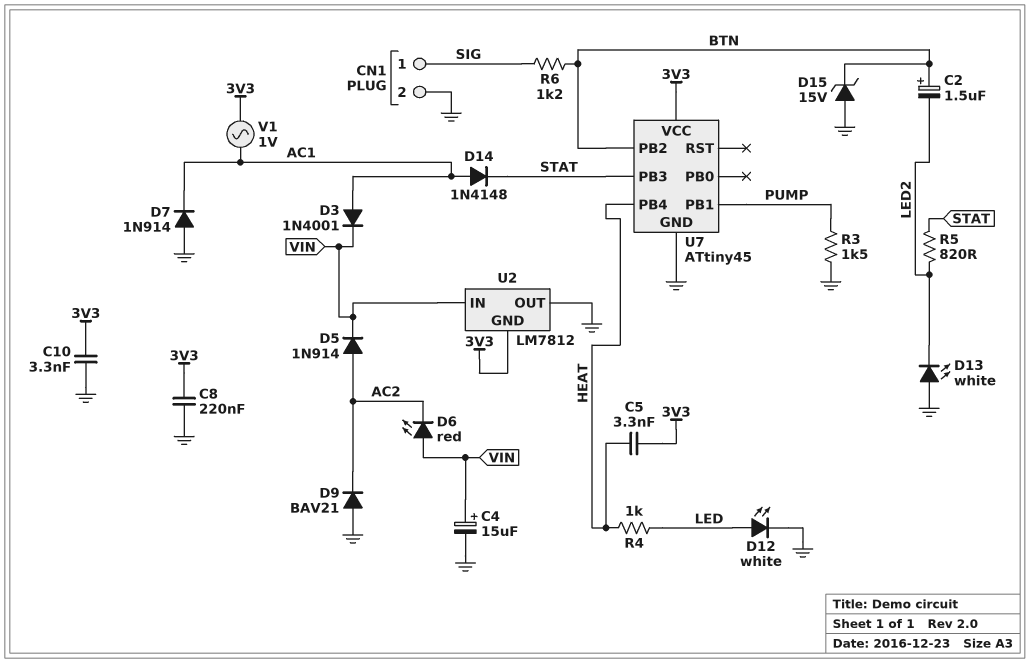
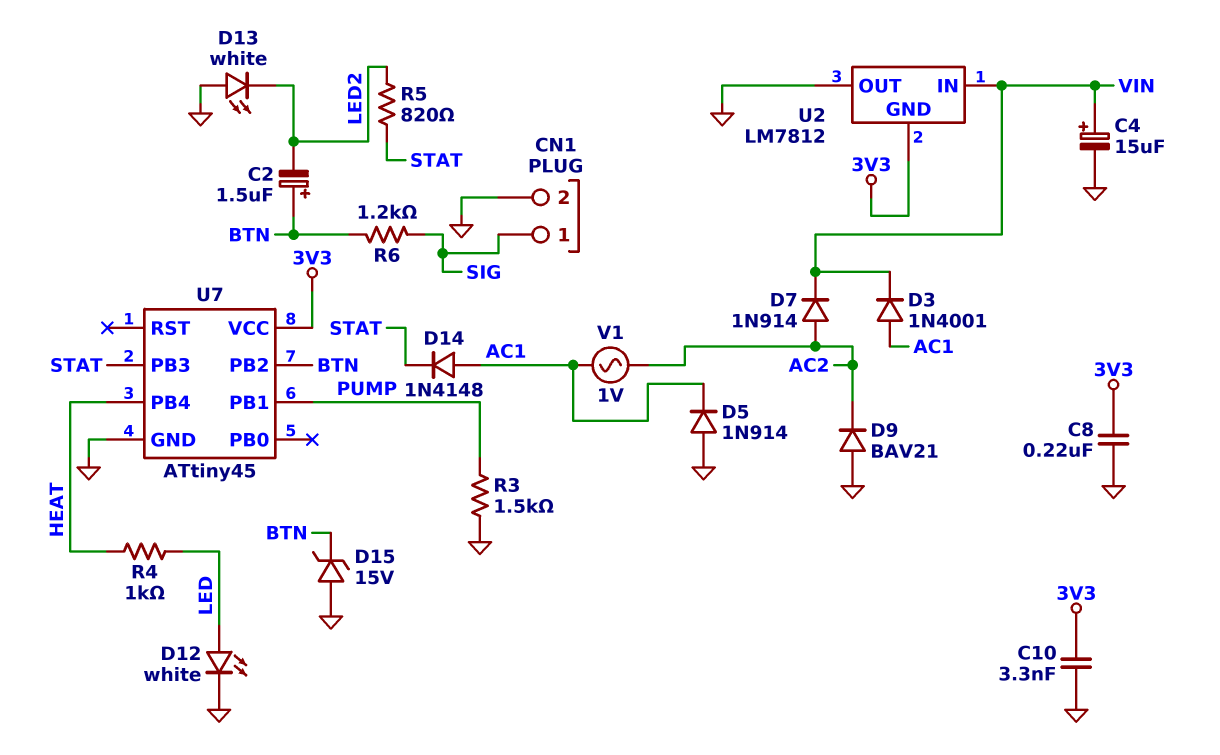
C5: 3.3nF (3V3, HEAT) -> none
D5: diode 1N914 (A AC2, K VIN) -> diode 1N914 (A GND, K AC1)
D6: LED red (A VIN, K AC2) -> none
D7: diode 1N914 (A GND, K AC1) -> diode 1N914 (A AC2, K VIN)
V1: AC 1V (3V3, AC1) -> AC 1V (AC1, AC2)

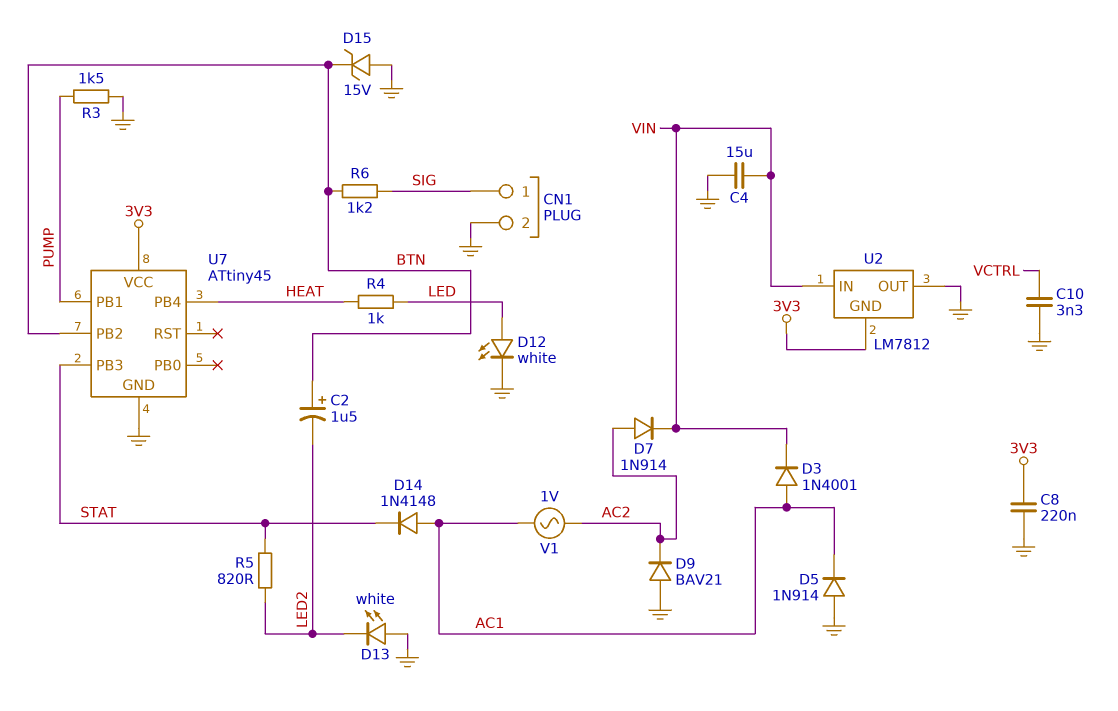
C4: 15uF (plus VIN, minus GND) -> 15uF (GND, VIN)
C10: 3.3nF (3V3, GND) -> 3.3nF (GND, VCTRL)

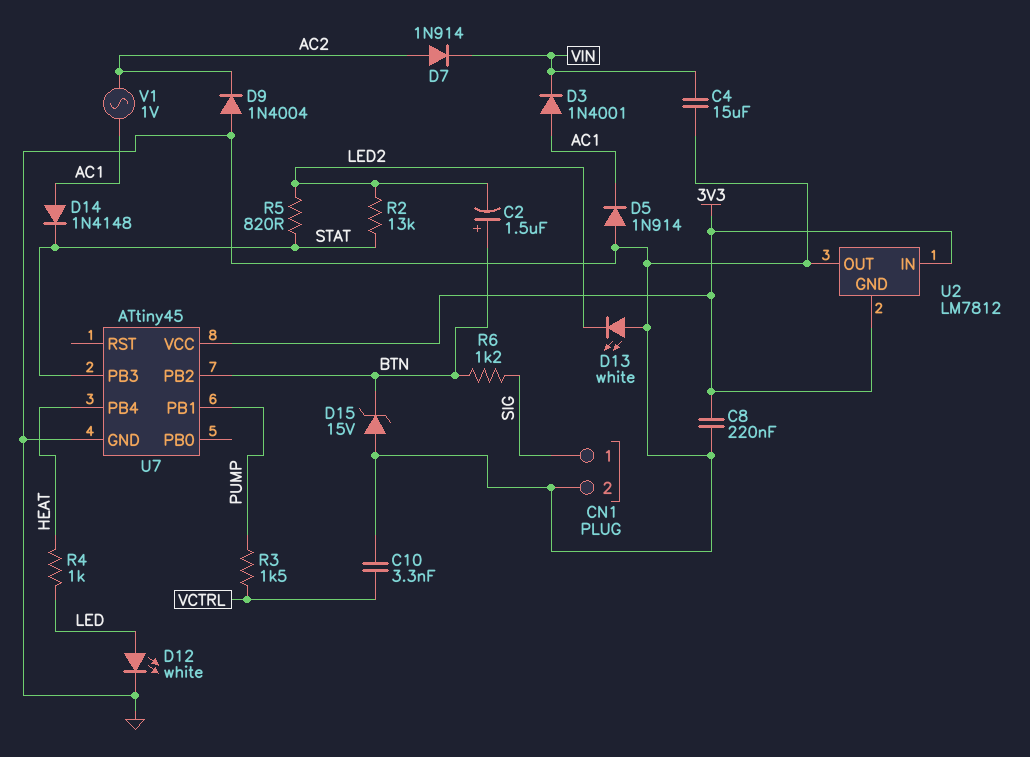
D9: diode BAV21 (A GND, K AC2) -> diode 1N4004 (A GND, K AC2)
R2: none -> 13k (LED2, STAT)
R3: 1.5k (GND, PUMP) -> 1.5k (PUMP, VCTRL)
U2 pin IN: VIN -> 3V3

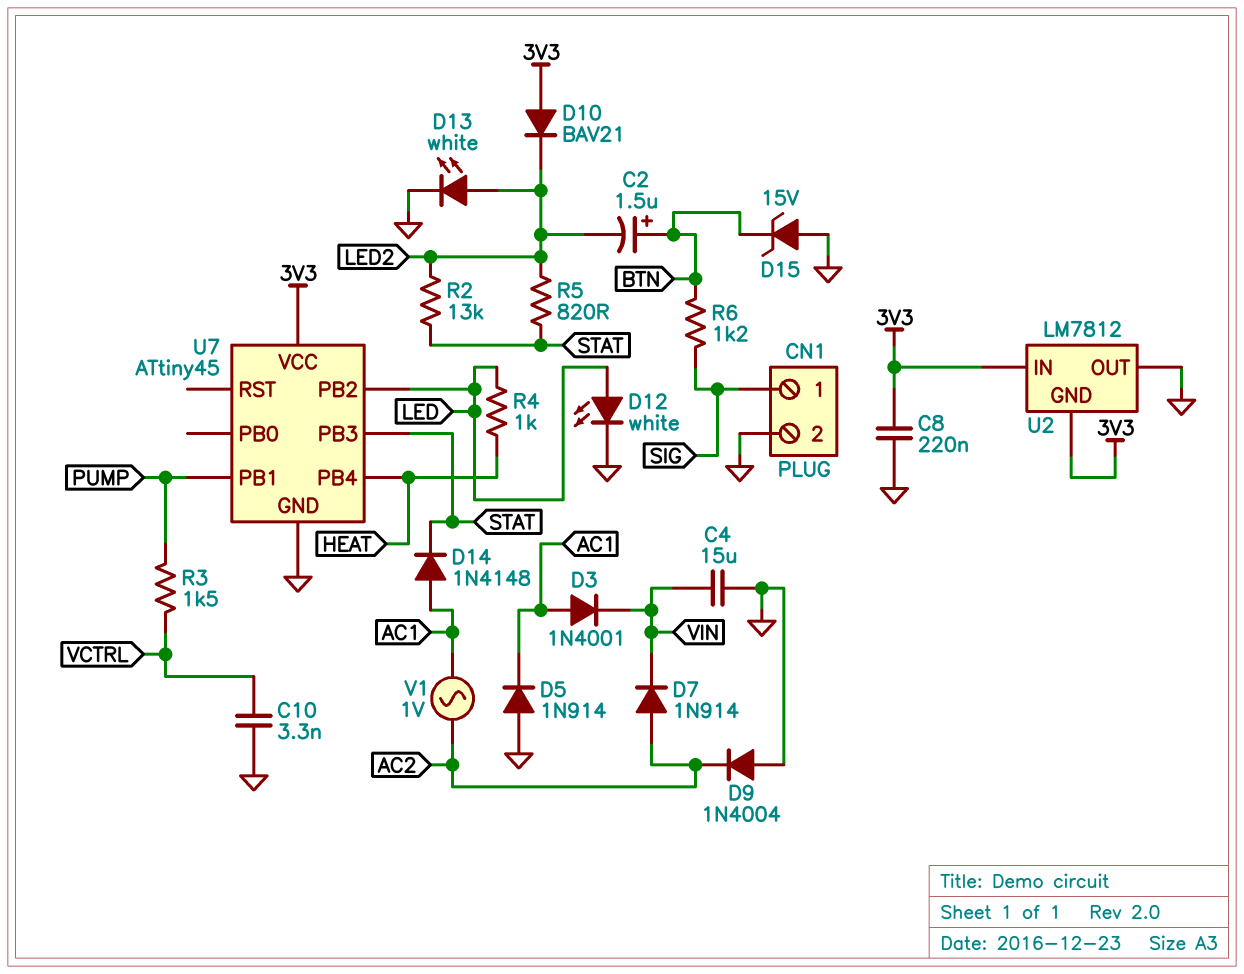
D10: none -> diode BAV21 (A 3V3, K LED2)
D13: LED white (A GND, K LED2) -> LED white (A LED2, K GND)
U7 pin PB2: BTN -> LED

